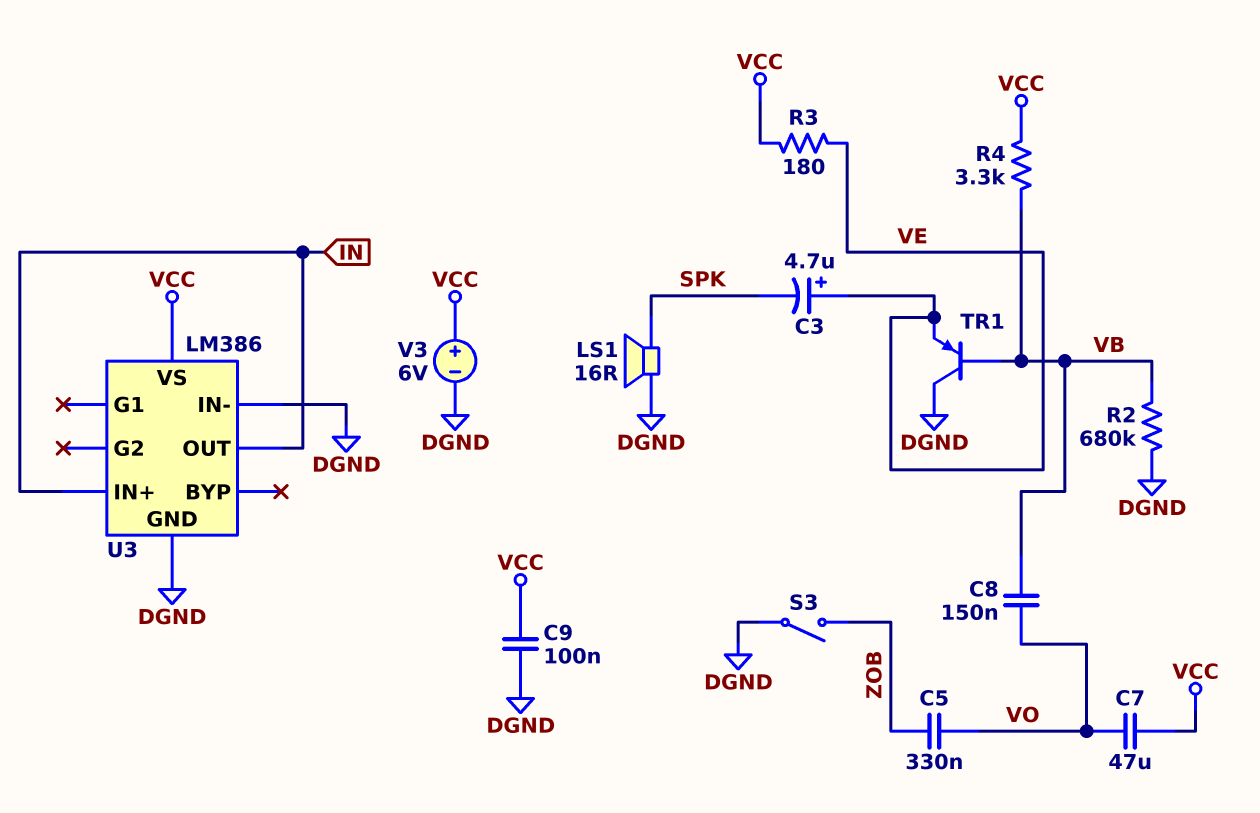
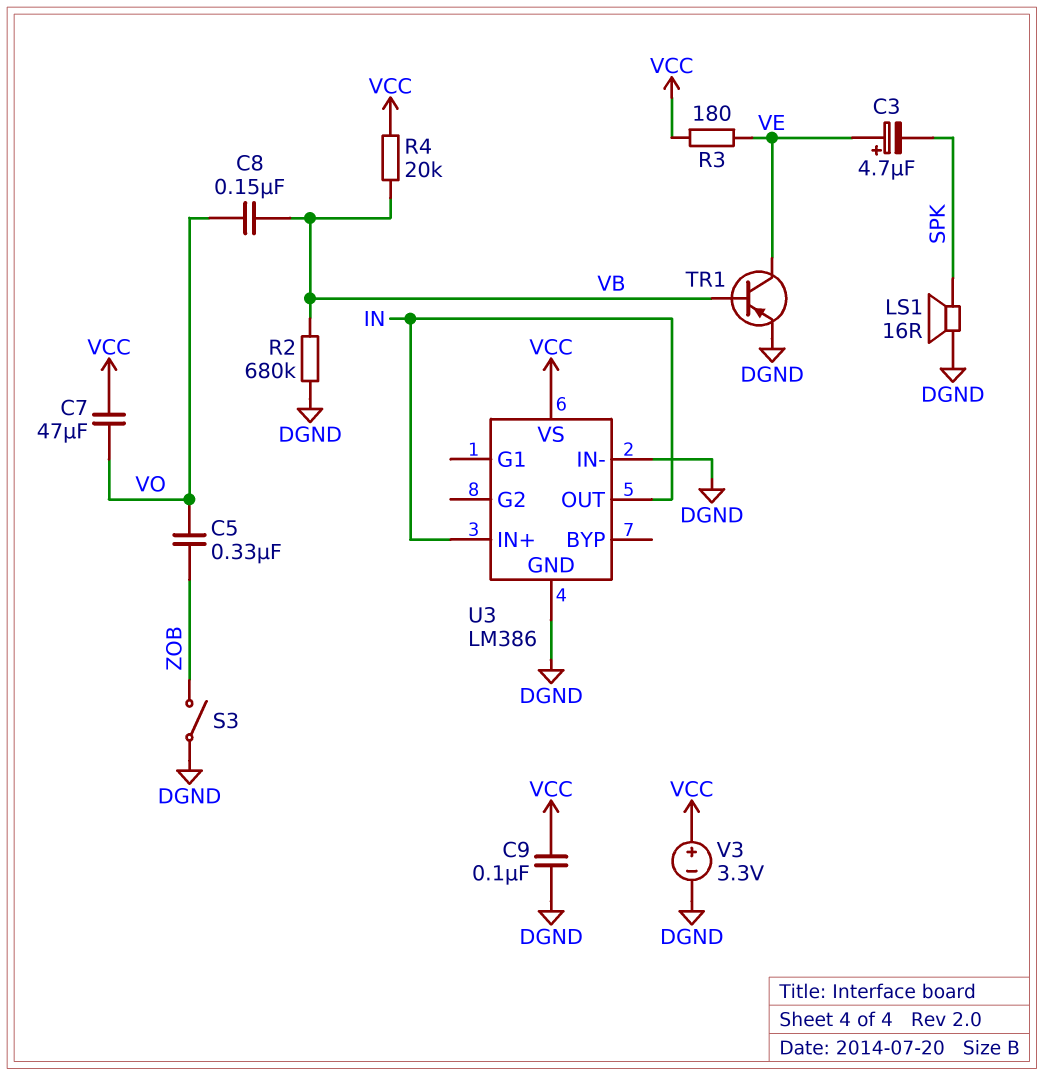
R4: 3.3k (VB, VCC) -> 20k (VB, VCC)
TR1: PNP (B VB, C DGND, E VE) -> PNP (B VB, C VE, E DGND)
V3: 6V (plus VCC, minus DGND) -> 3.3V (plus VCC, minus DGND)

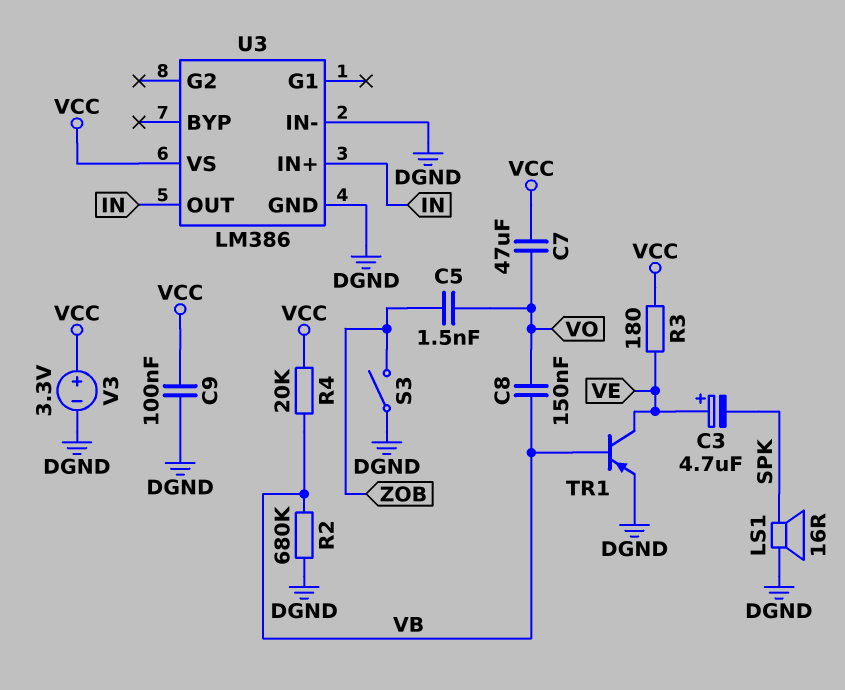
C5: 330nF (VO, ZOB) -> 1.5nF (VO, ZOB)

